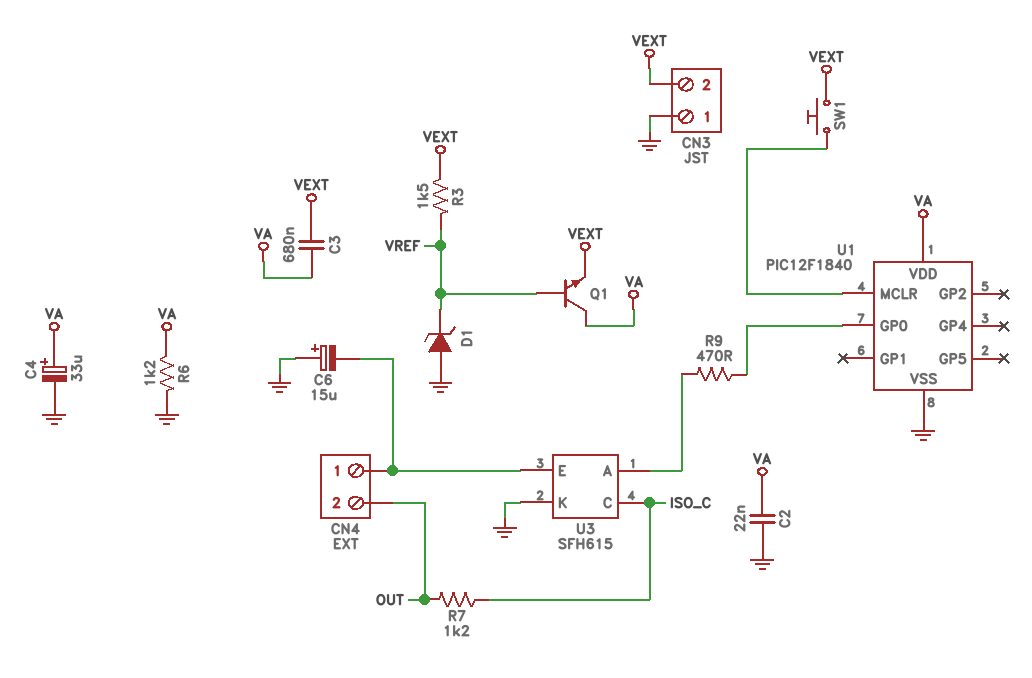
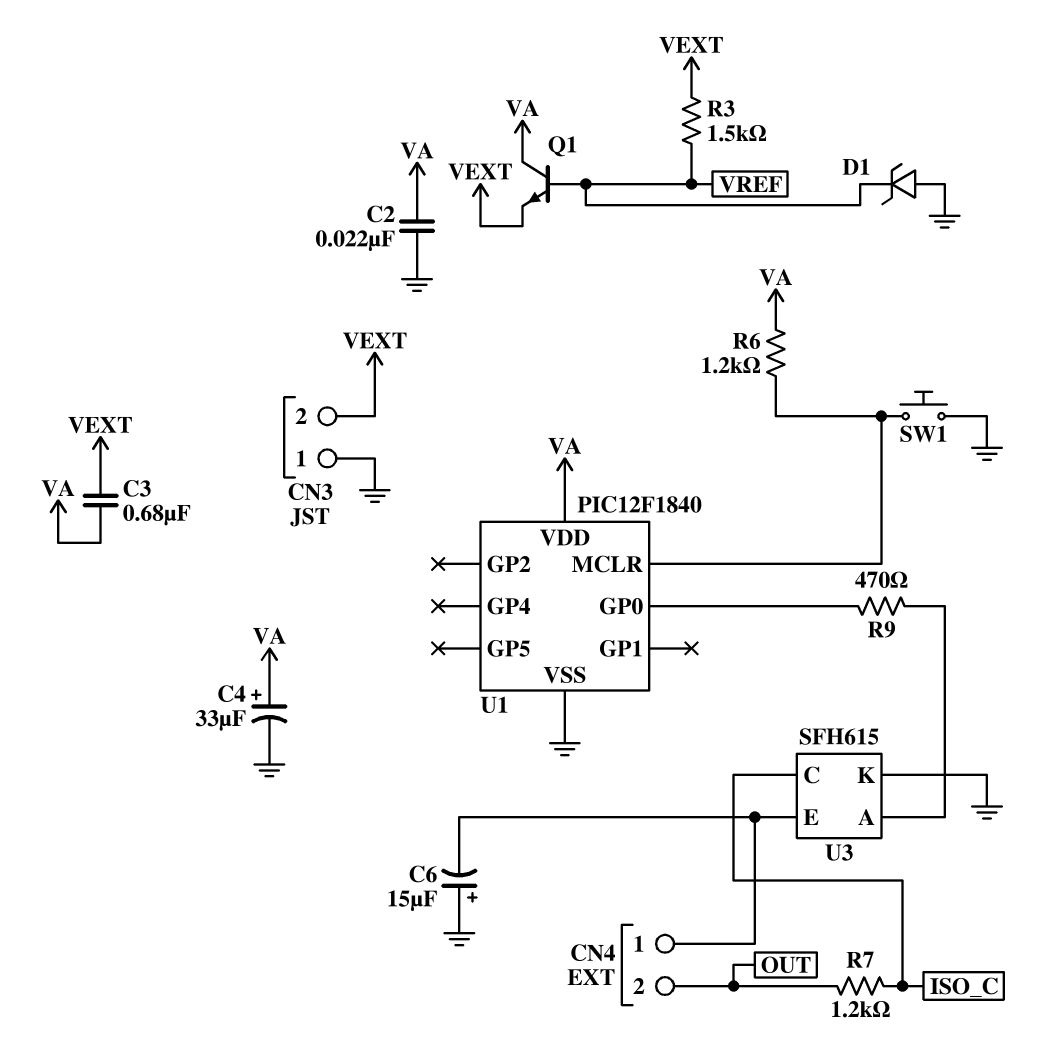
R6: 1.2k (GND, VA) -> 1.2k (U1/MCLR, VA)
SW1: button (U1/MCLR, VEXT) -> button (GND, U1/MCLR)

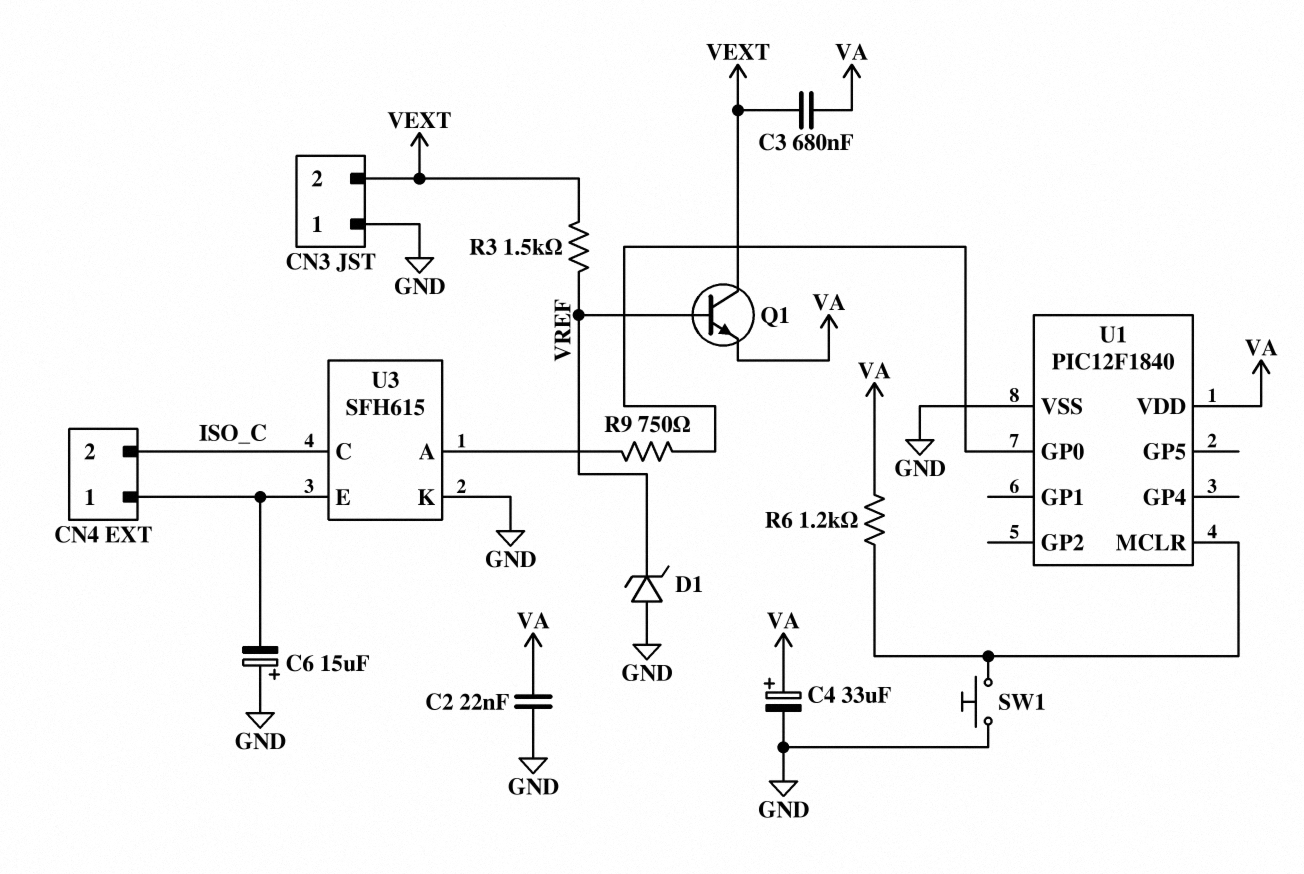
CN4 pin 2: OUT -> ISO_C
Q1: NPN (B VREF, C VA, E VEXT) -> NPN (B VREF, C VEXT, E VA)
R7: 1.2k (ISO_C, OUT) -> none
R9: 470 (U1/GP0, U3/A) -> 750 (U1/GP0, U3/A)

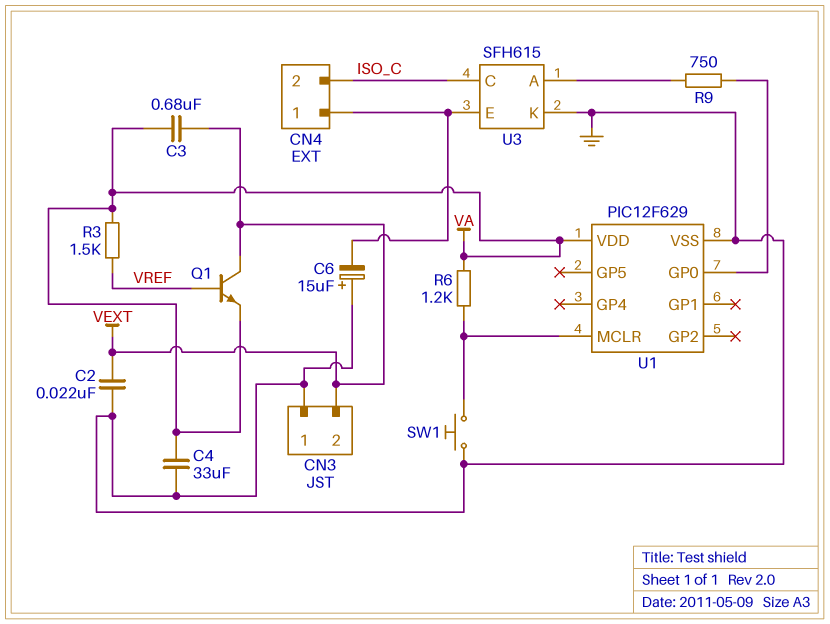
C2: 22nF (GND, VA) -> 22nF (GND, VEXT)
C4: 33uF (plus VA, minus GND) -> 33uF (GND, VA)
D1: zener (A GND, K VREF) -> none
R3: 1.5k (VEXT, VREF) -> 1.5k (VA, VREF)
U1: PIC12F1840 -> PIC12F629

